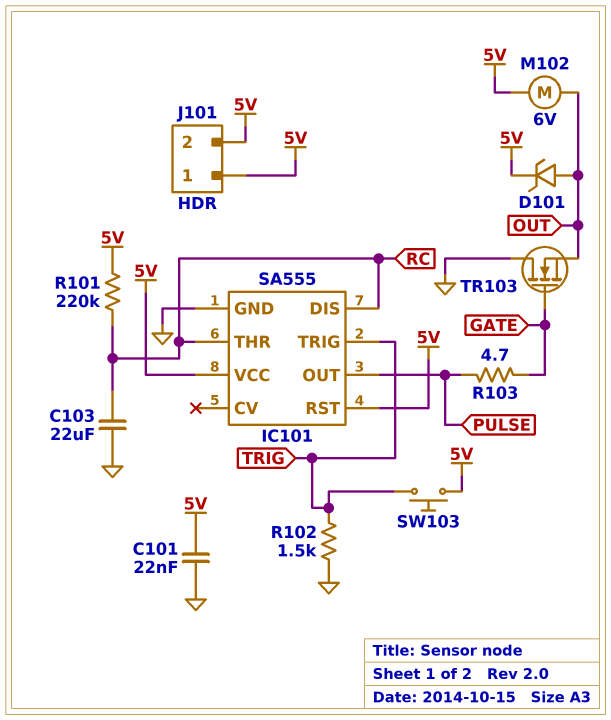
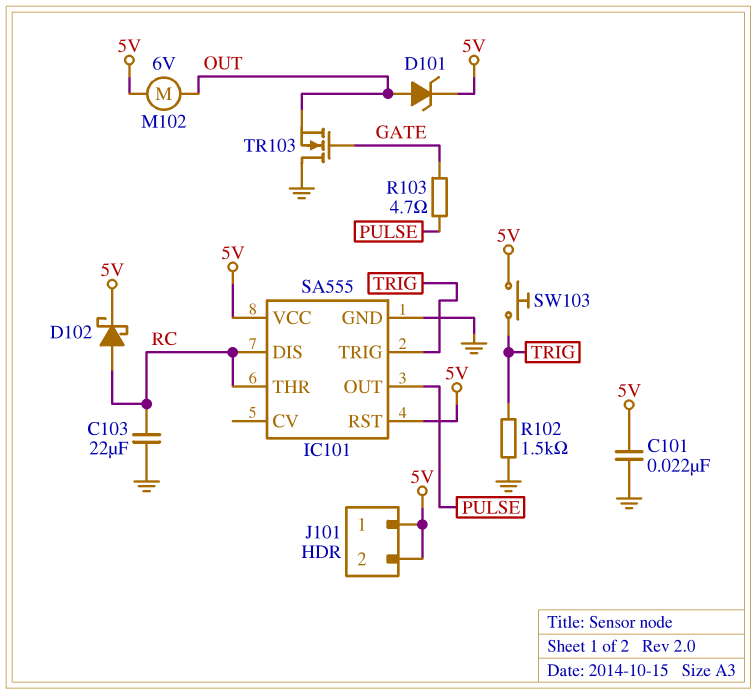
D102: none -> schottky (A RC, K 5V)
R101: 220k (5V, RC) -> none

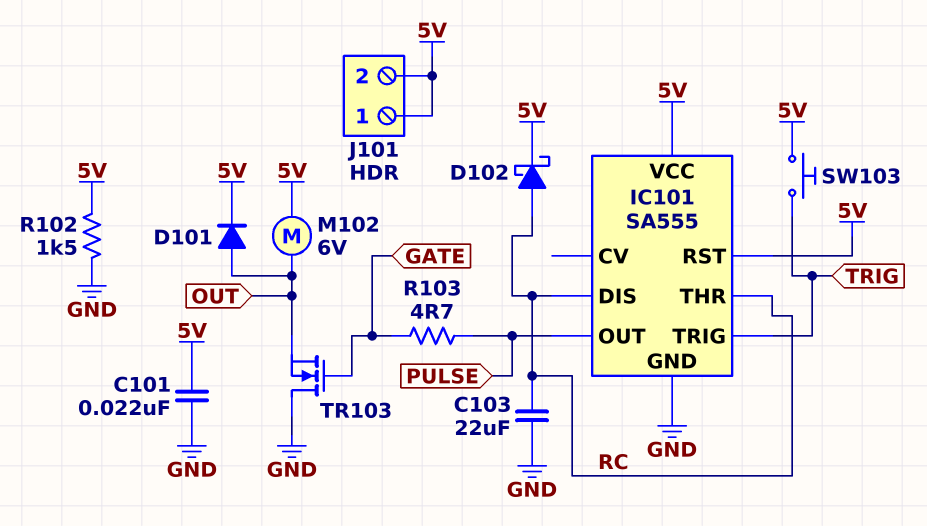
D101: zener (A OUT, K 5V) -> diode (A OUT, K 5V)
R102: 1.5k (GND, TRIG) -> 1.5k (5V, GND)

